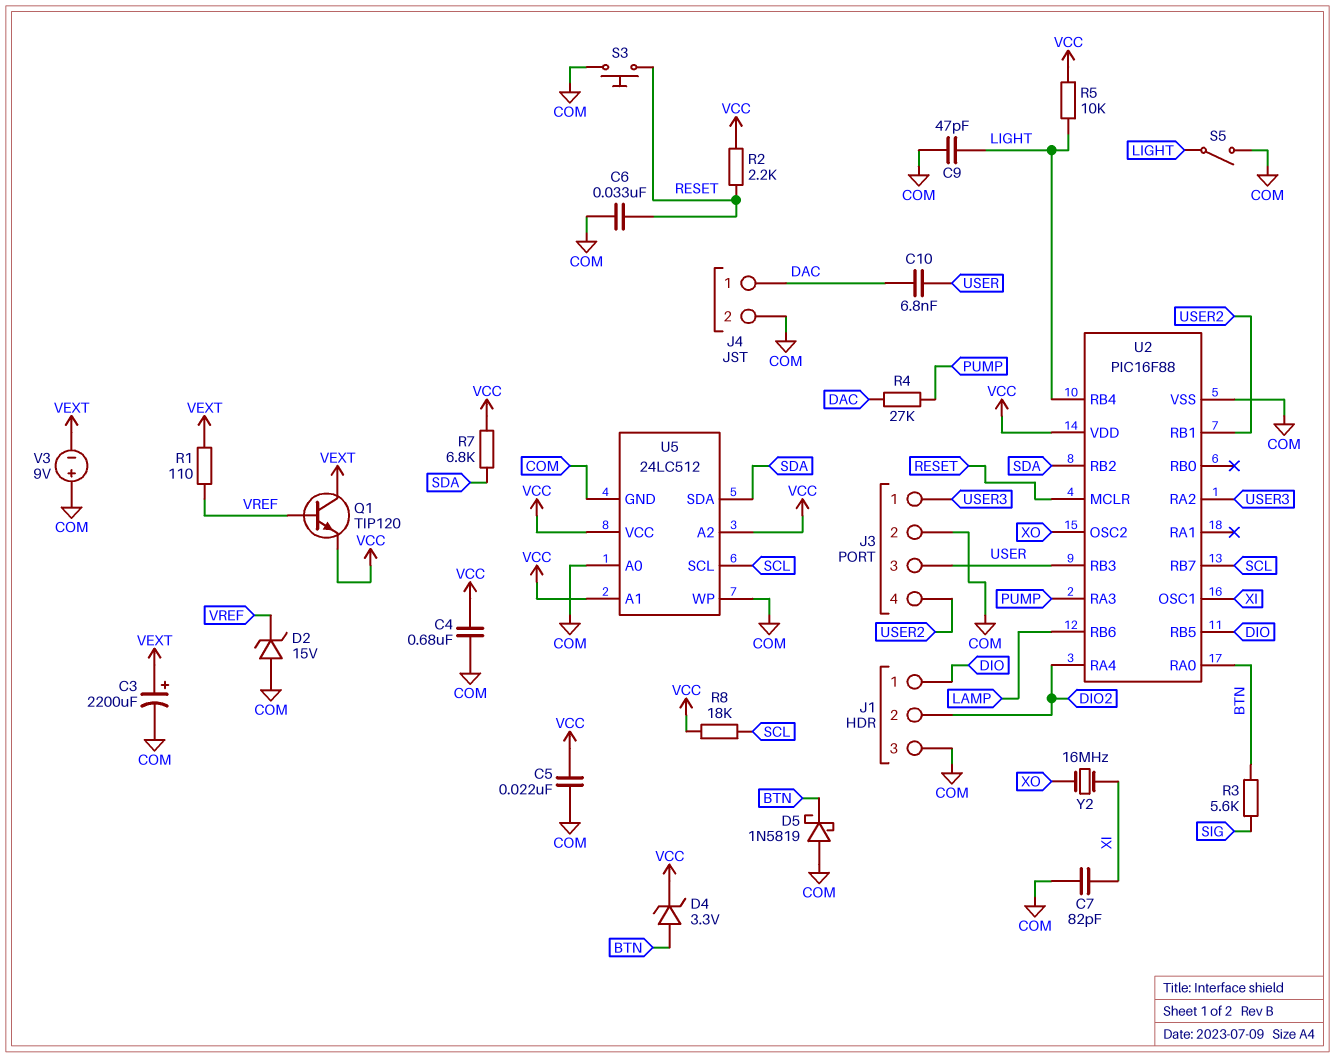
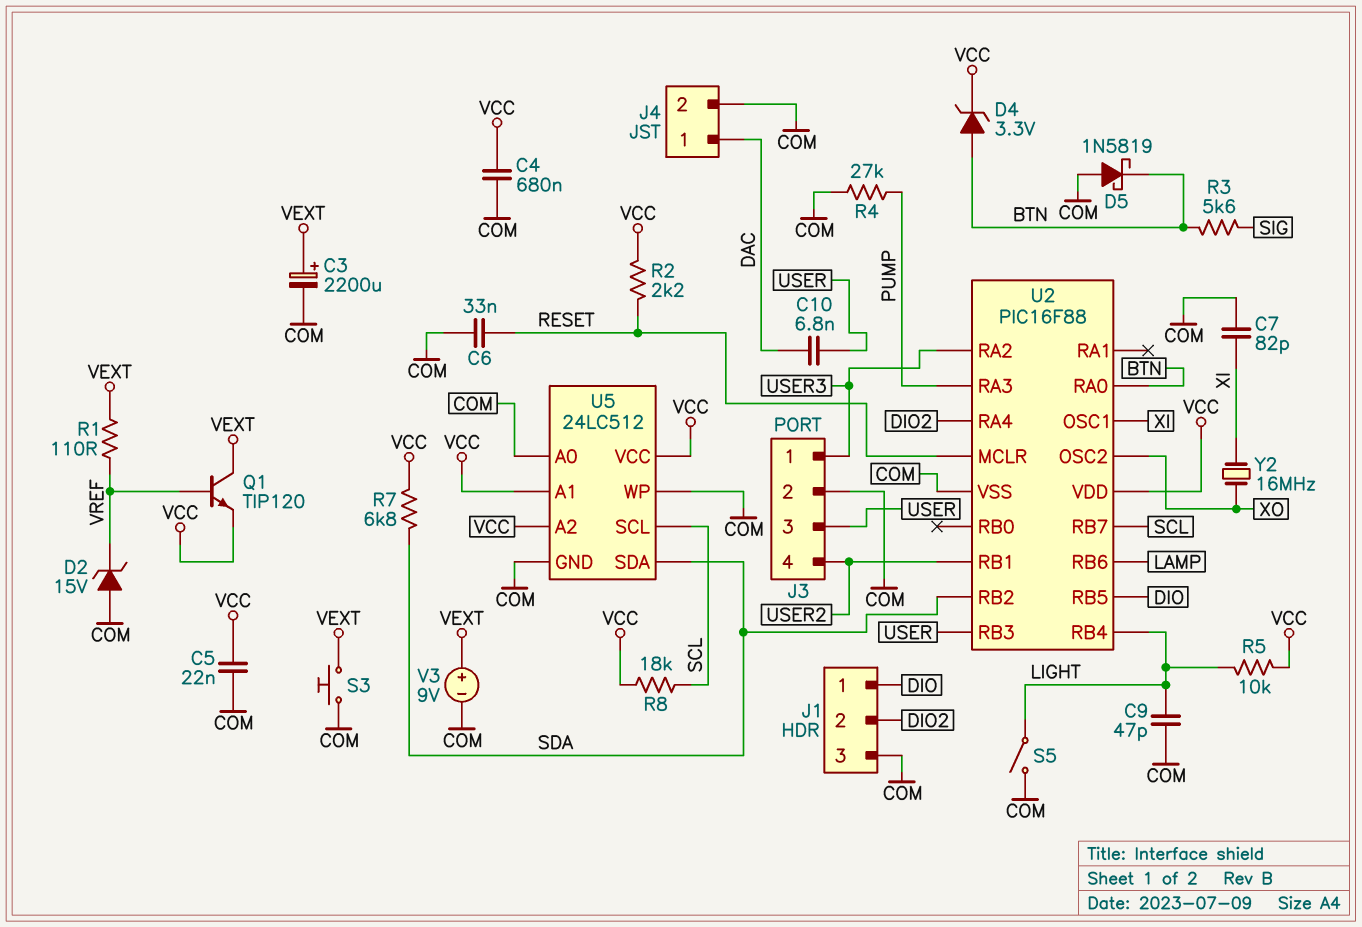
R4: 27k (DAC, PUMP) -> 27k (COM, PUMP)
S3: button (COM, RESET) -> button (COM, VEXT)
V3: 9V (plus COM, minus VEXT) -> 9V (plus VEXT, minus COM)

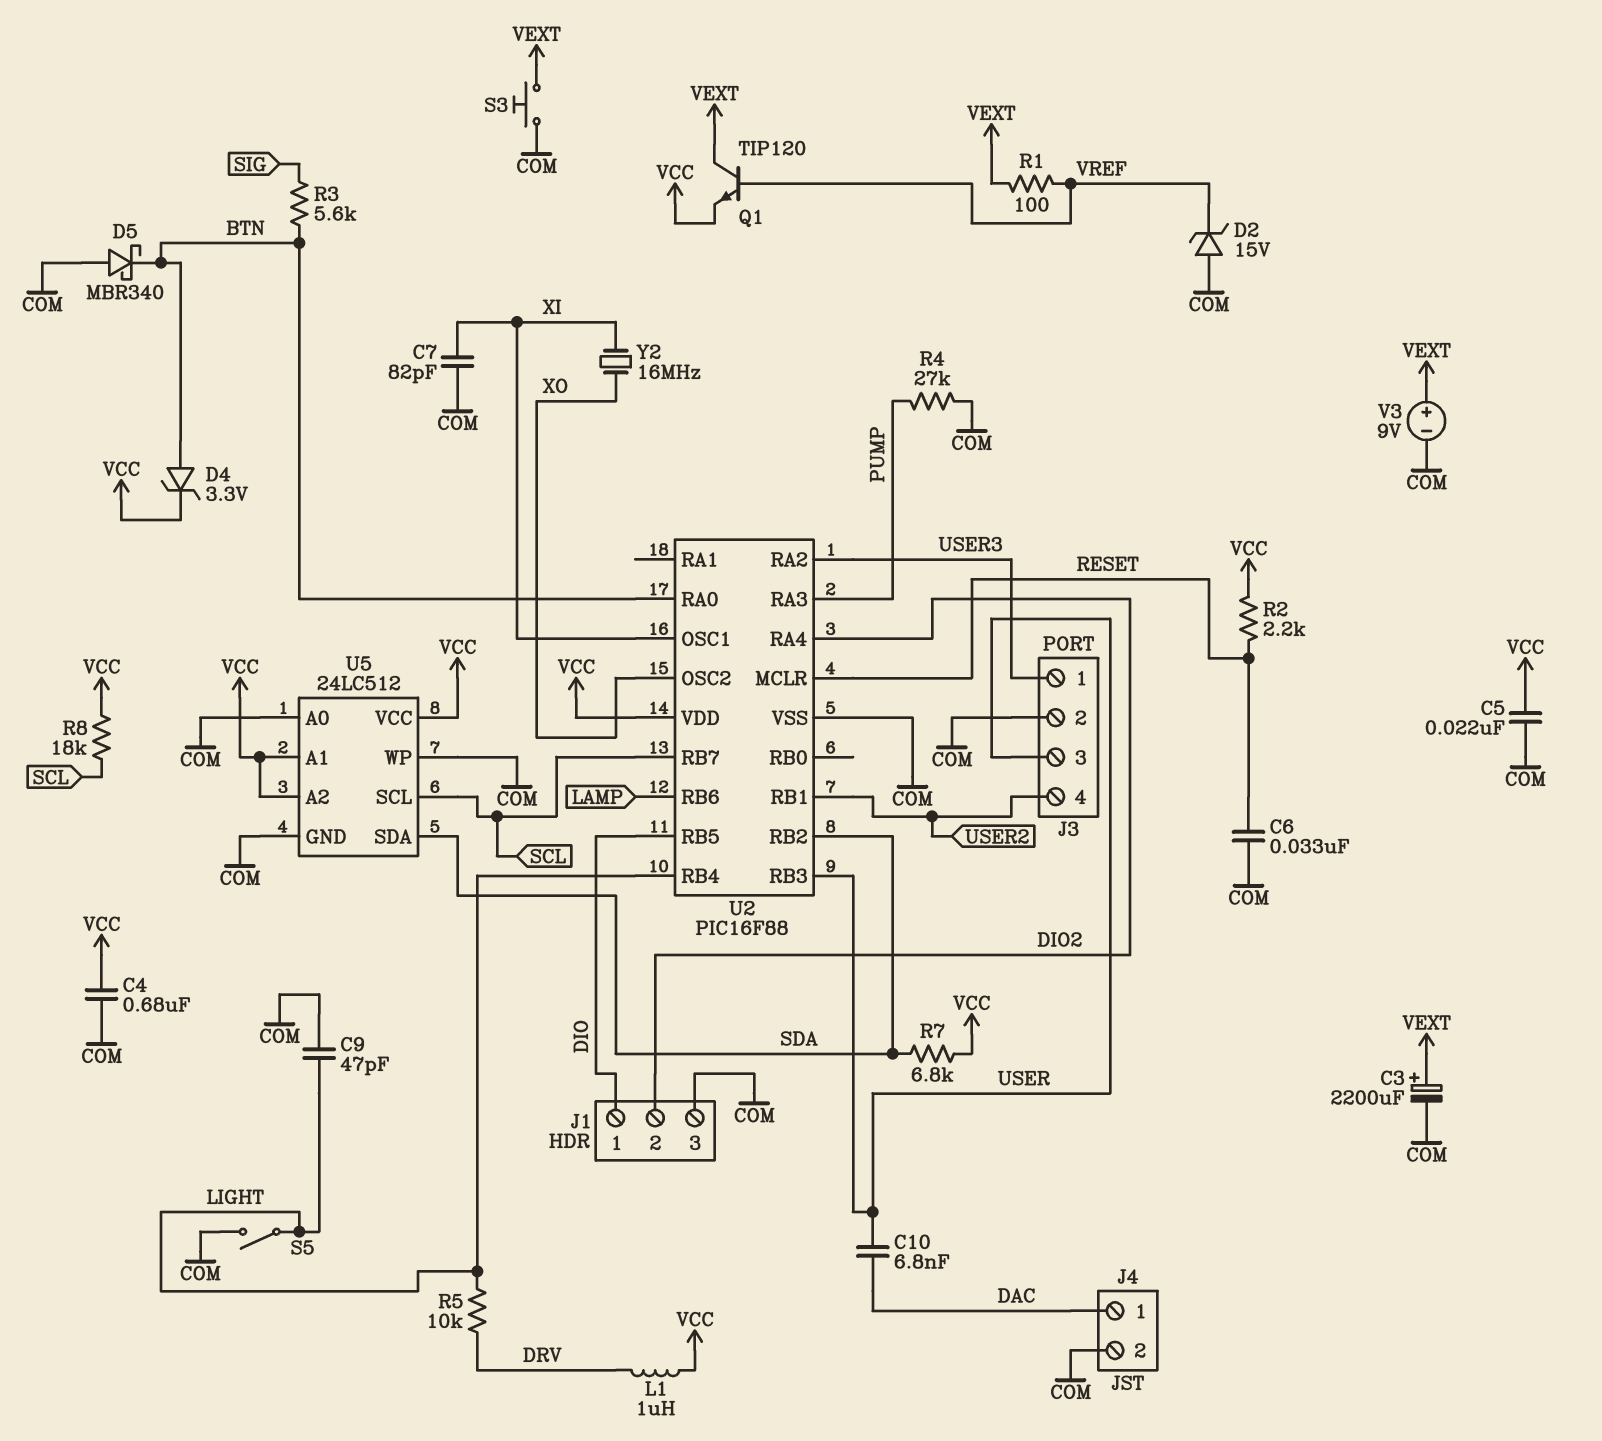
D5: schottky 1N5819 (A COM, K BTN) -> schottky MBR340 (A COM, K BTN)
L1: none -> 1uH (DRV, VCC)
R1: 110 (VEXT, VREF) -> 100 (VEXT, VREF)
R5: 10k (LIGHT, VCC) -> 10k (DRV, LIGHT)

